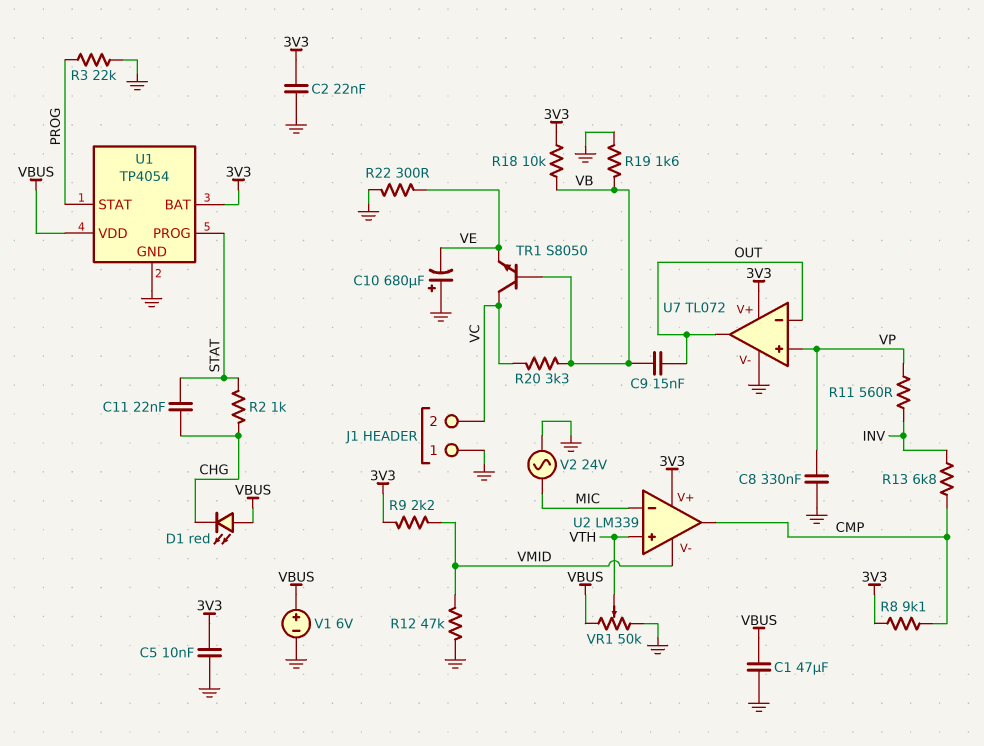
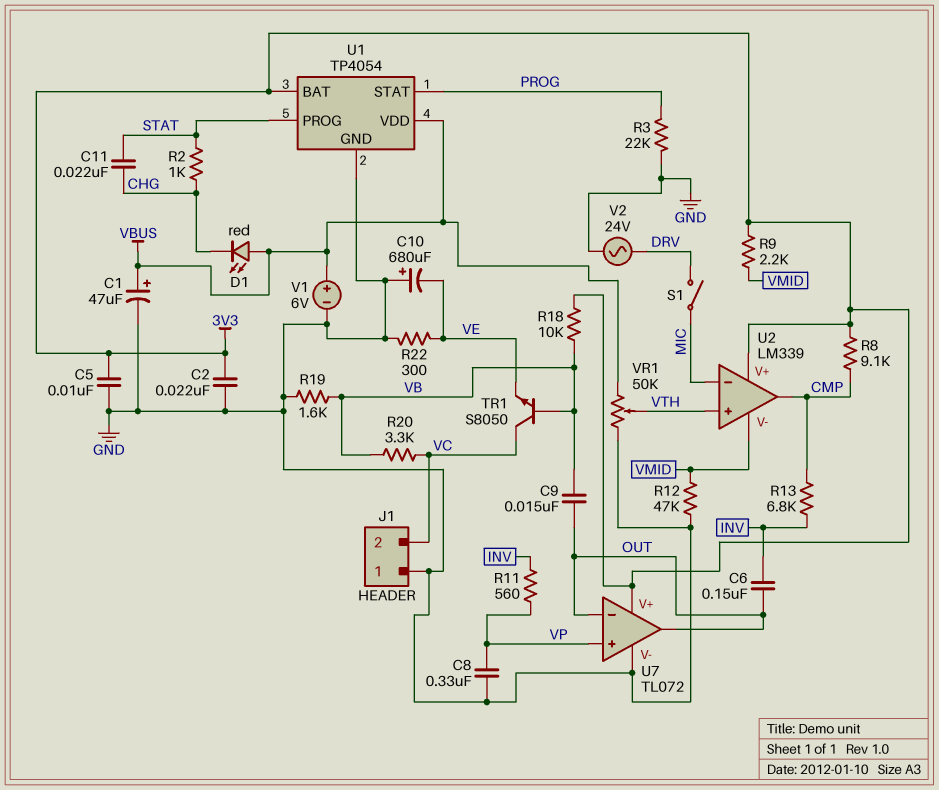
C1: 47uF (GND, VBUS) -> 47uF (plus VBUS, minus GND)
C6: none -> 150nF (INV, OUT)
S1: none -> switch (DRV, MIC)
V2: AC 24V (GND, MIC) -> AC 24V (DRV, GND)

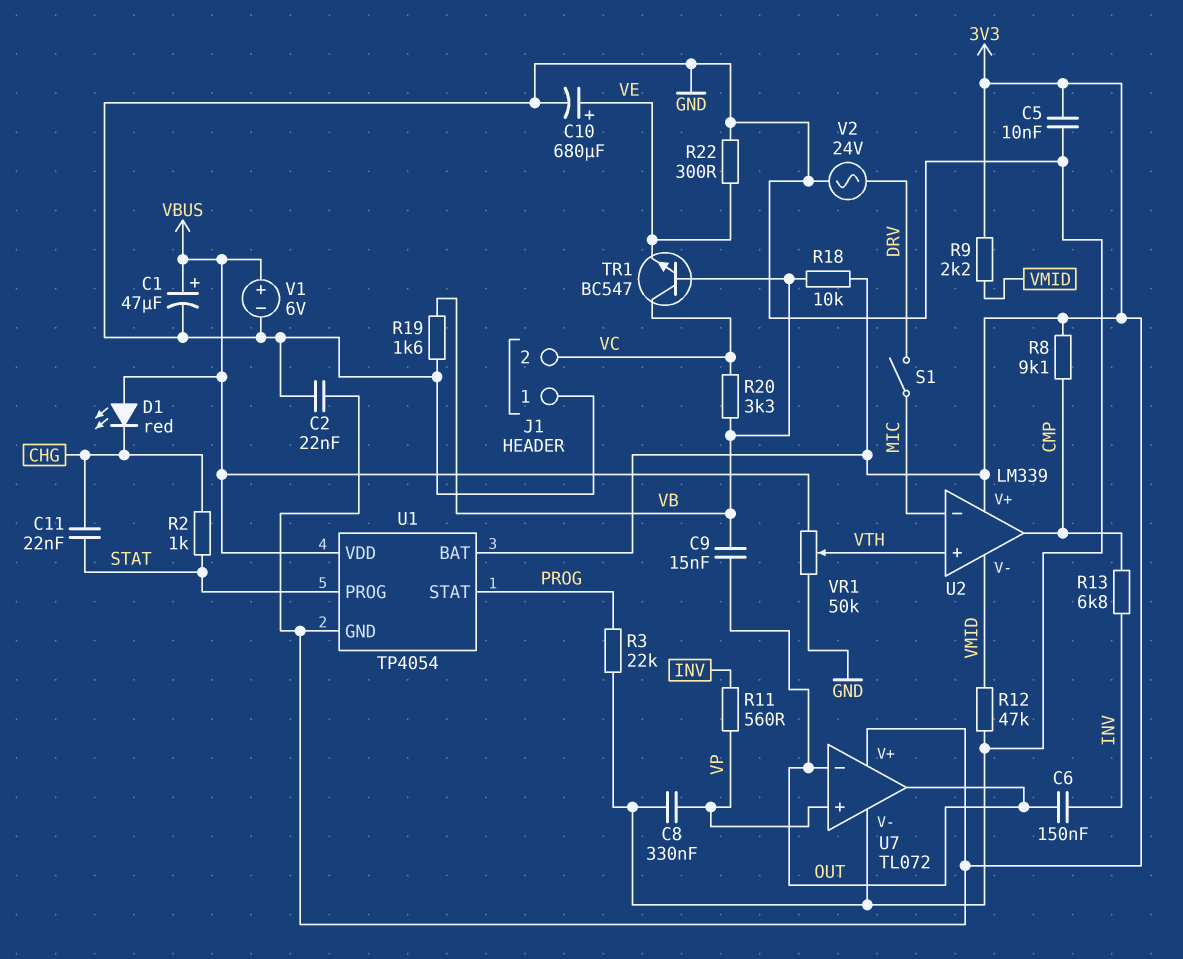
C10: 680uF (plus GND, minus VE) -> 680uF (plus VE, minus GND)
TR1: NPN S8050 (B VB, C VC, E VE) -> NPN BC547 (B VB, C VC, E VE)
U1 pin GND: GND -> 3V3

